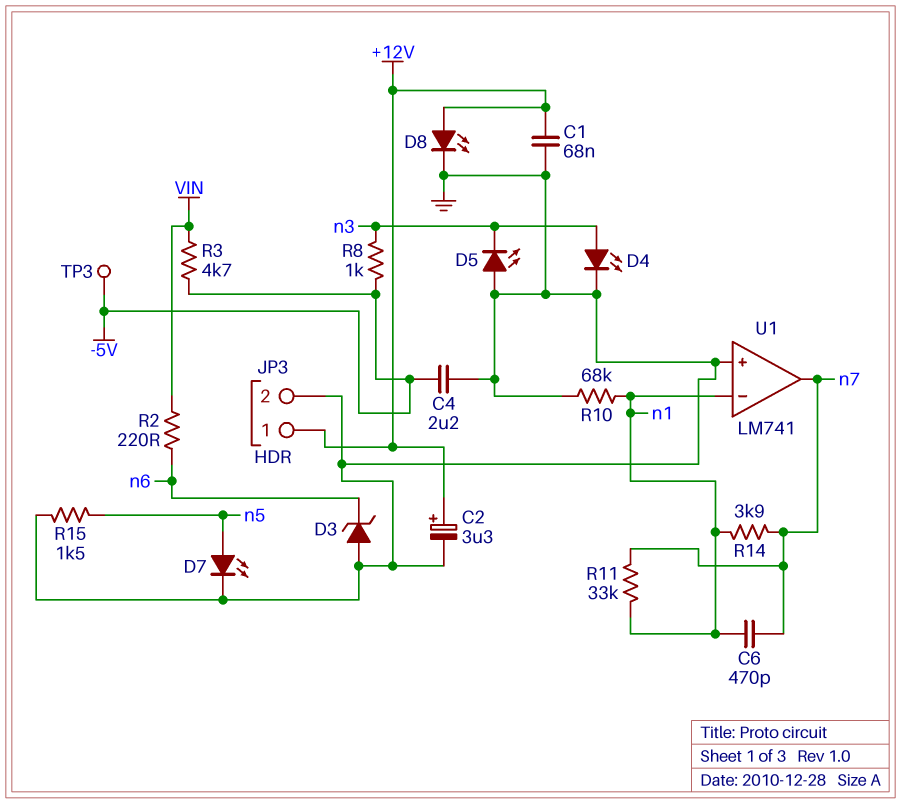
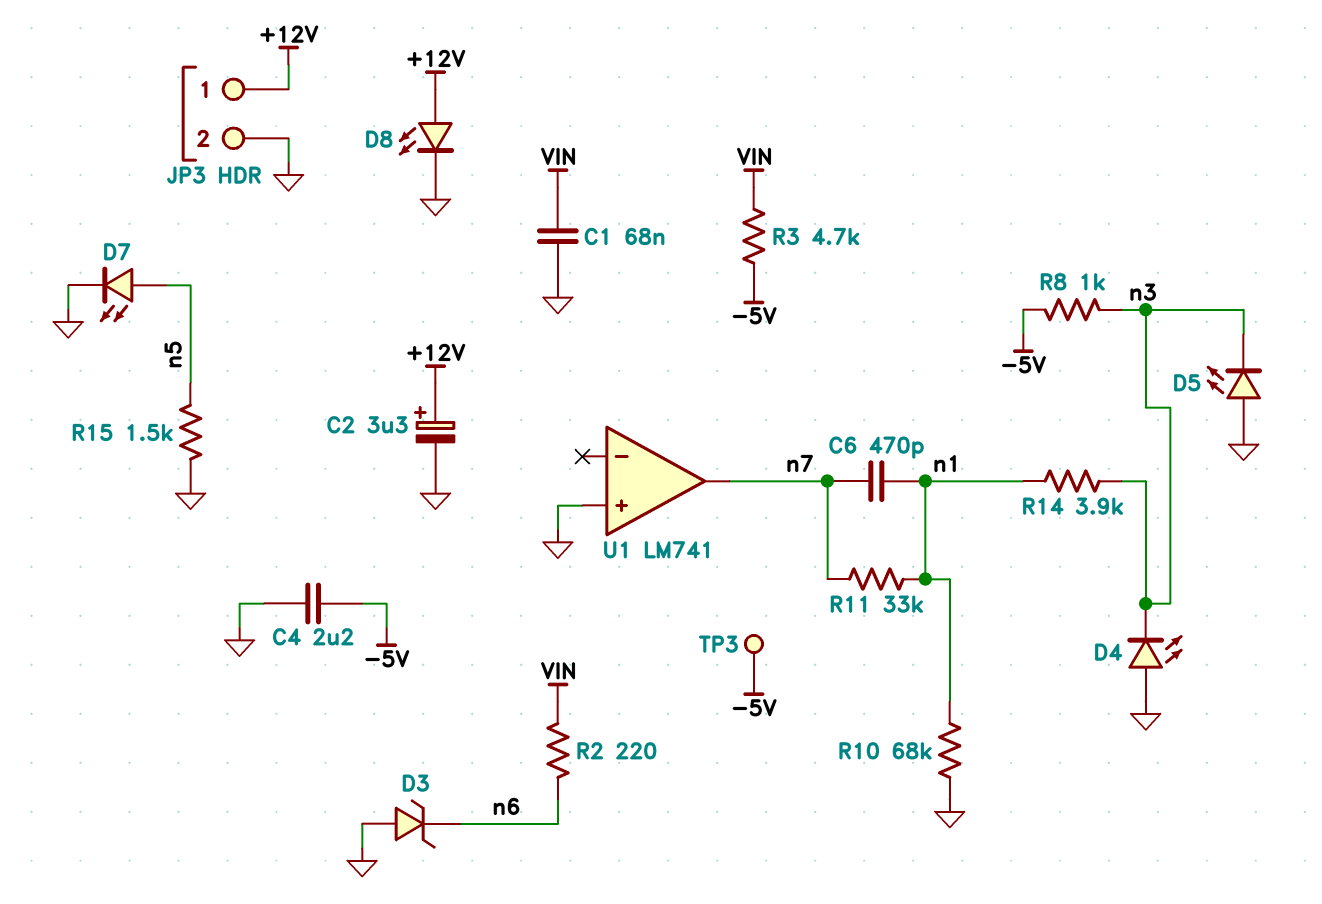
C1: 68nF (+12V, GND) -> 68nF (GND, VIN)
D4: LED (A n3, K GND) -> LED (A GND, K n3)
R14: 3.9k (n1, n7) -> 3.9k (n1, n3)
U1 pin in-: n1 -> none

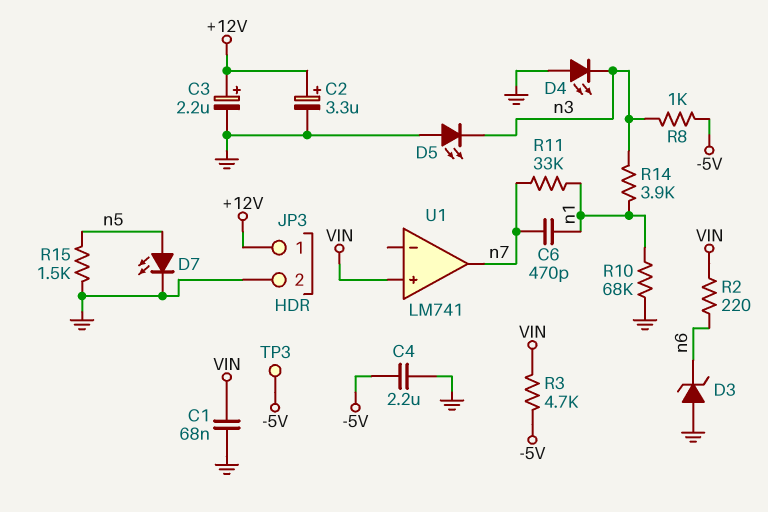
C3: none -> 2.2uF (plus +12V, minus GND)
D8: LED (A +12V, K GND) -> none
U1 pin in+: GND -> VIN

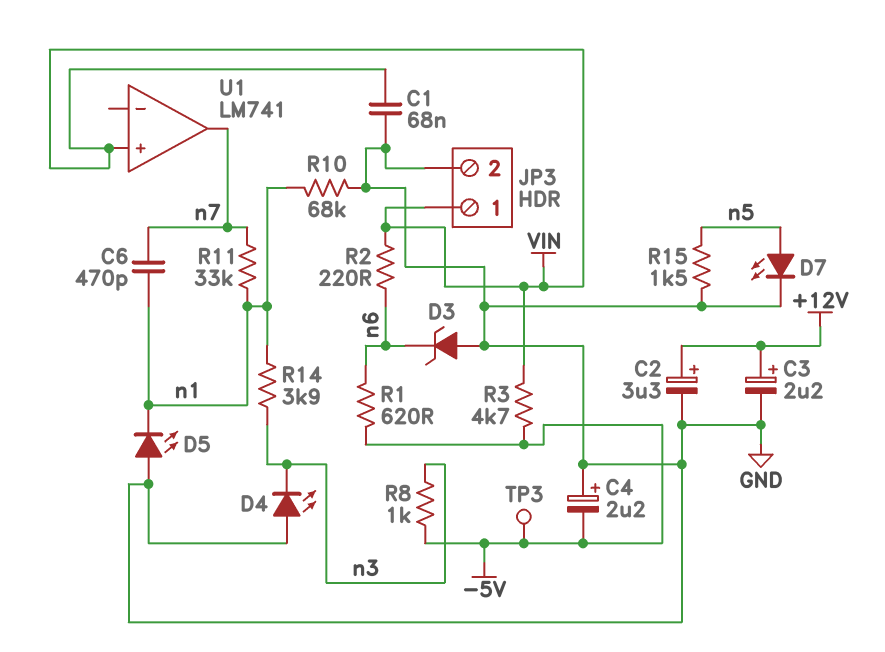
C4: 2.2uF (-5V, GND) -> 2.2uF (plus GND, minus -5V)
D5: LED (A GND, K n3) -> LED (A GND, K n1)
JP3 pin 1: +12V -> VIN
R1: none -> 620 (-5V, n6)

